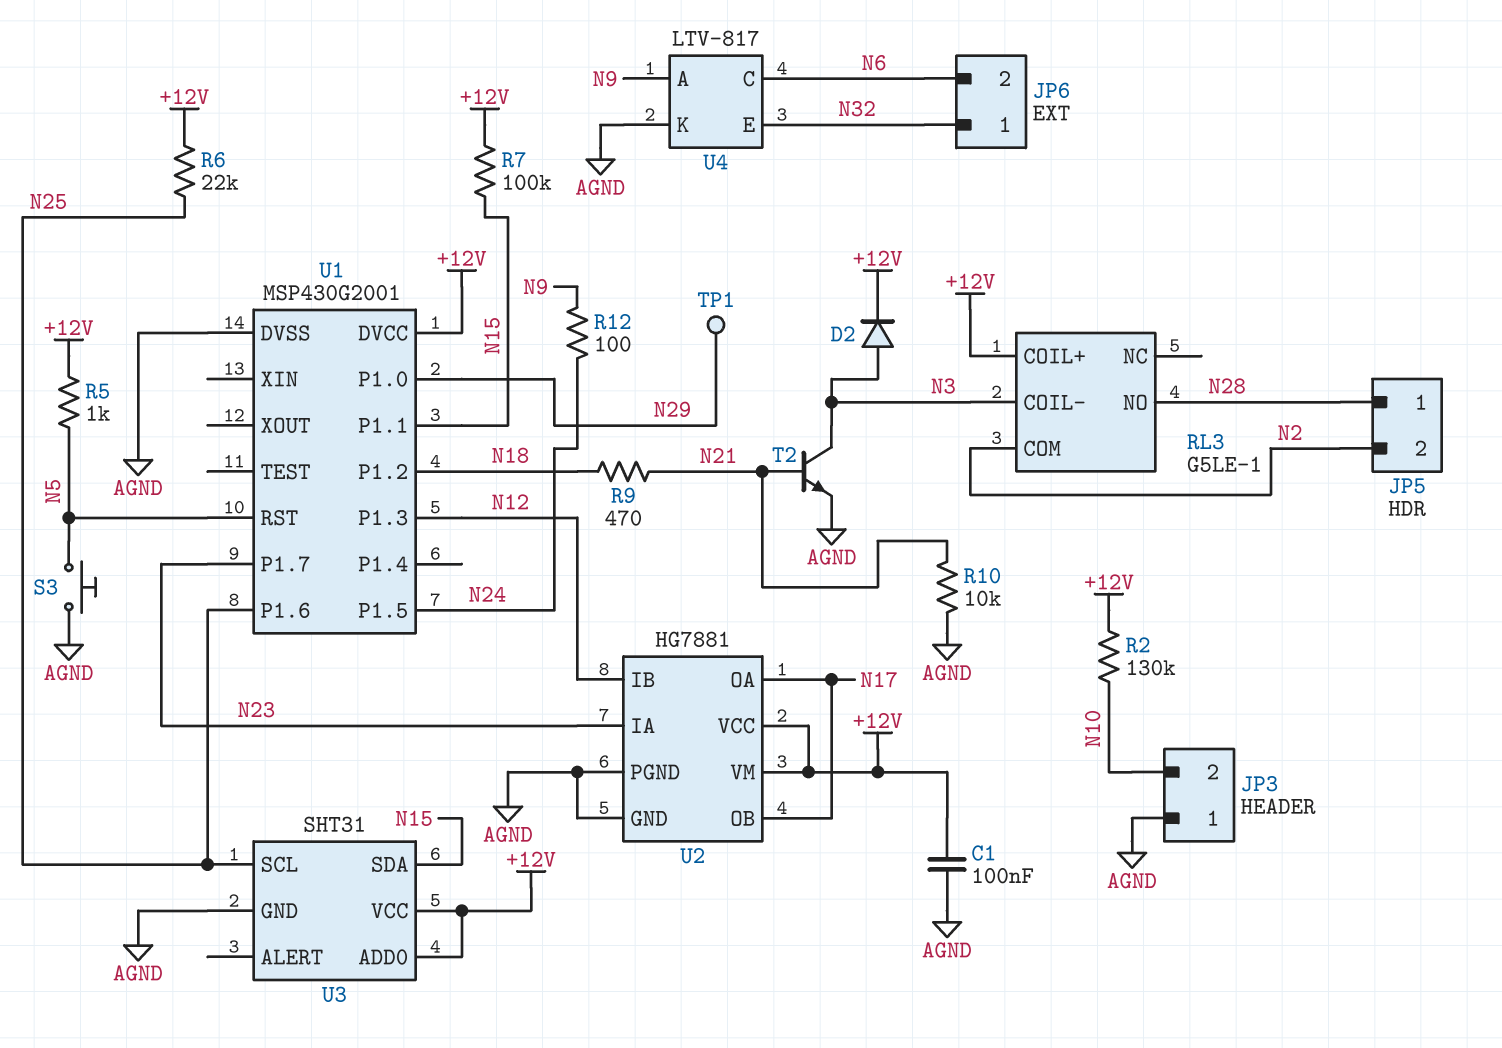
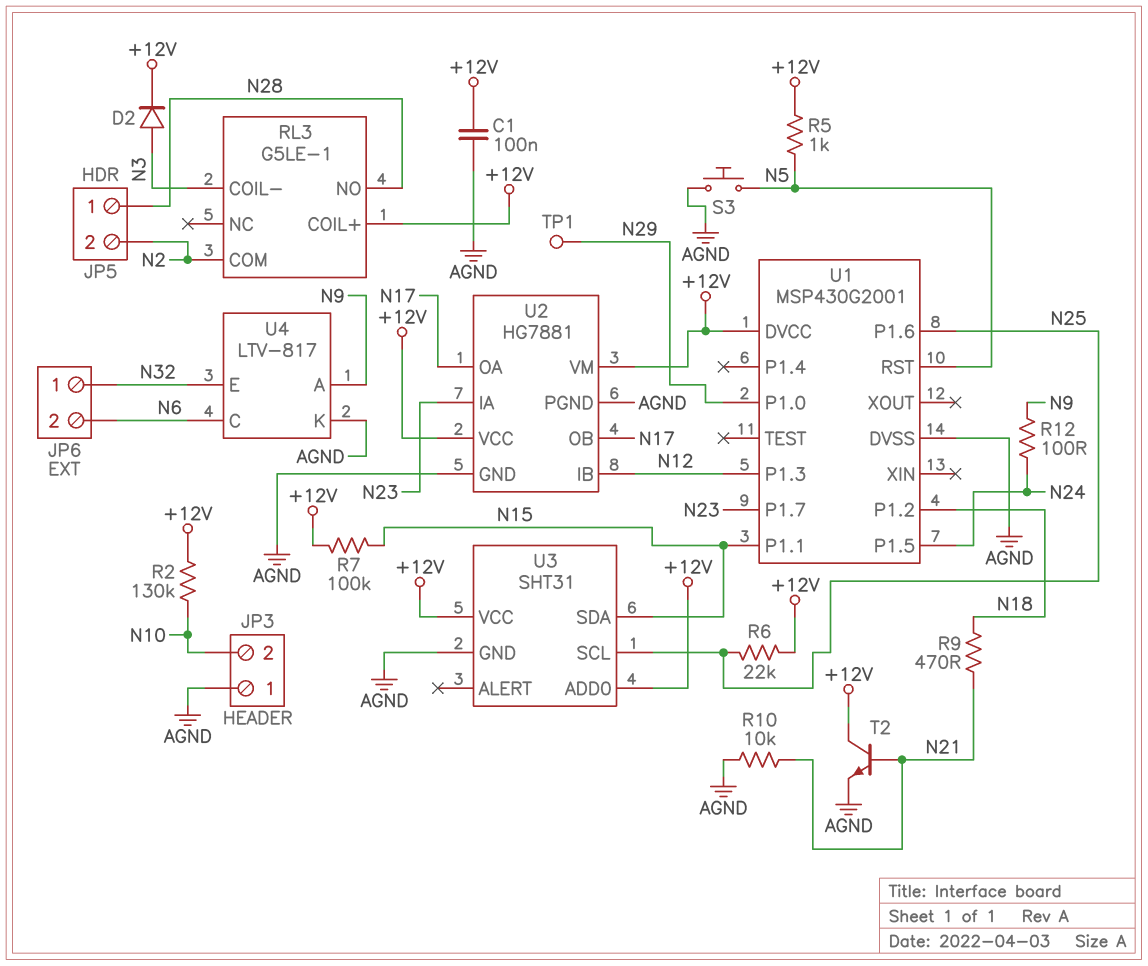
T2: NPN (B N21, C N3, E AGND) -> NPN (B N21, C +12V, E AGND)

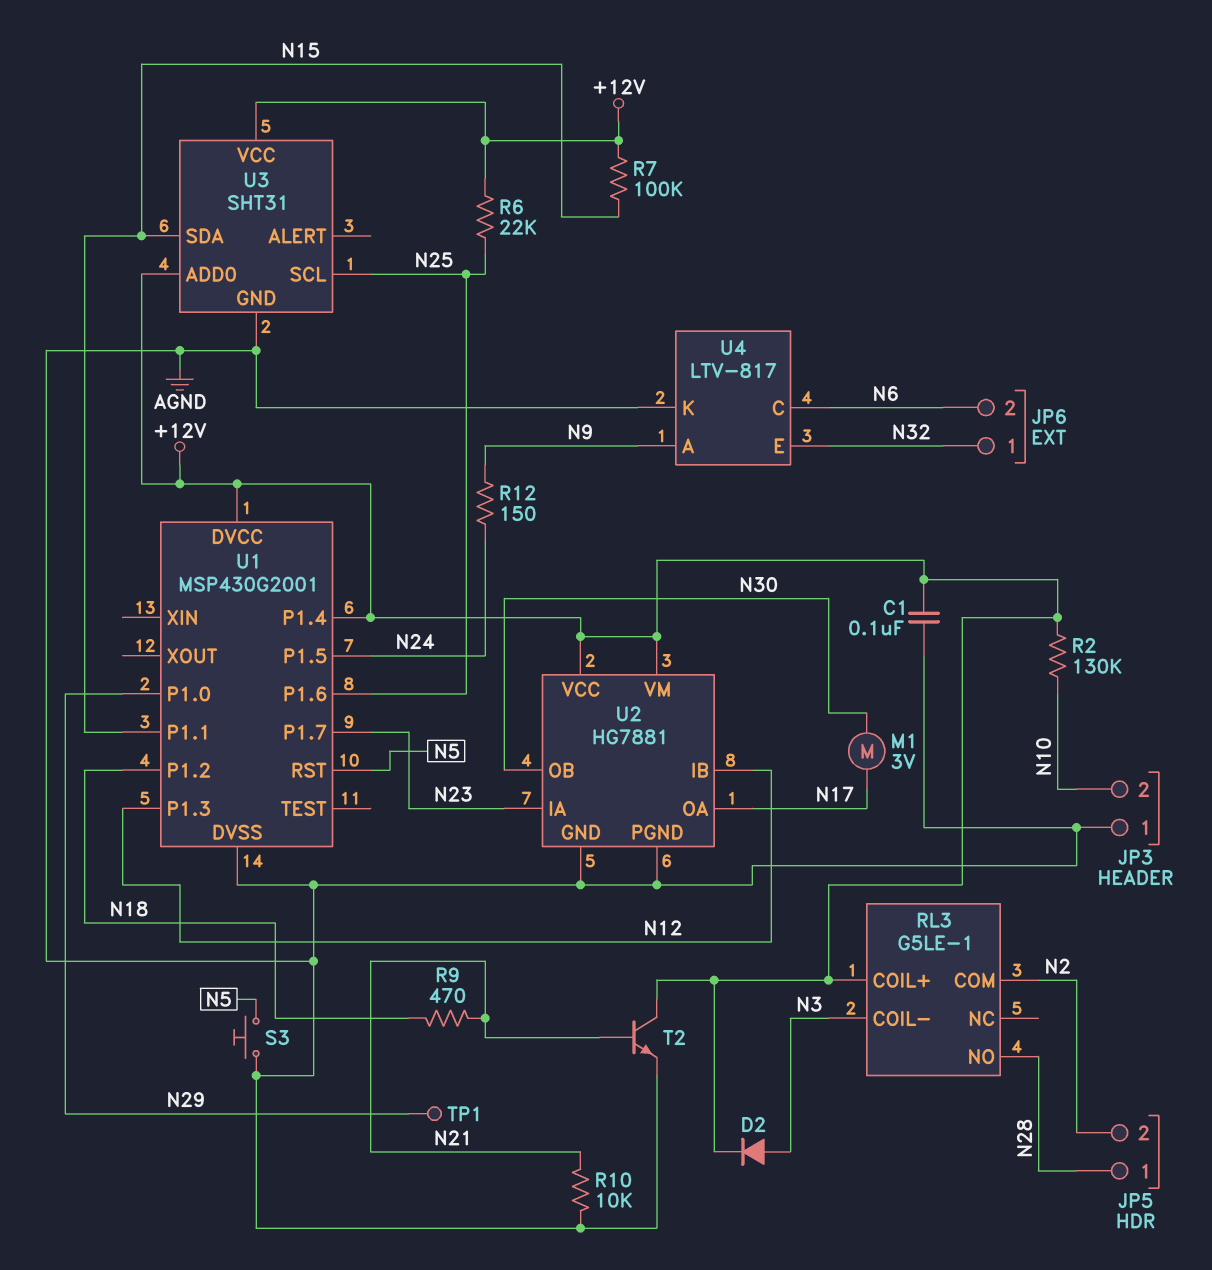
M1: none -> motor 3V (N17, N30)
R5: 1k (+12V, N5) -> none
R12: 100 (N9, N24) -> 150 (N9, N24)
U1 pin P1.4: none -> +12V
U2 pin OB: N17 -> N30

